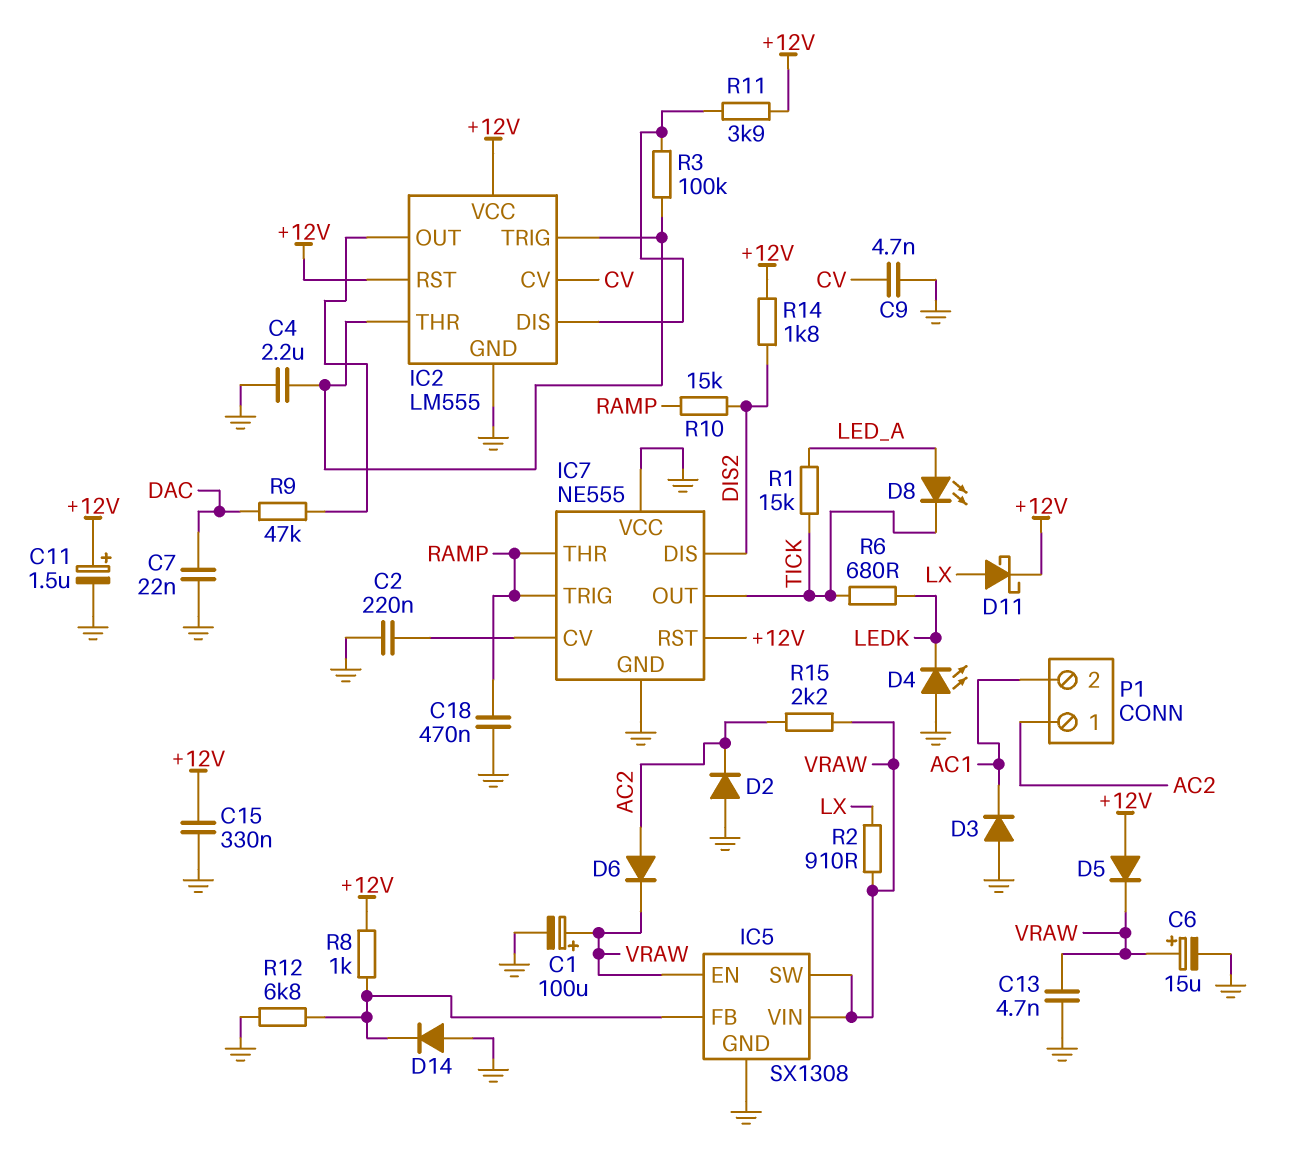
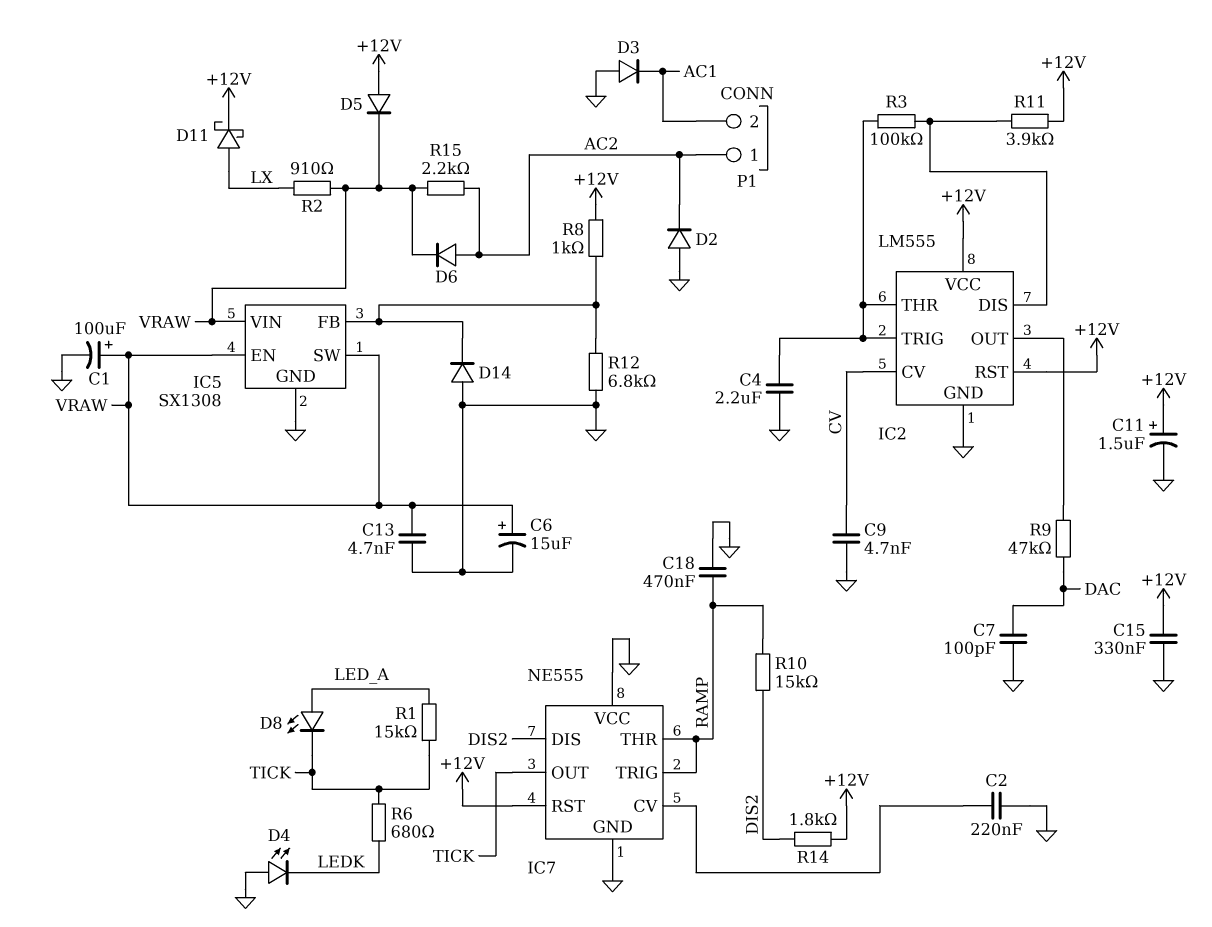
C7: 22nF (DAC, GND) -> 100pF (DAC, GND)

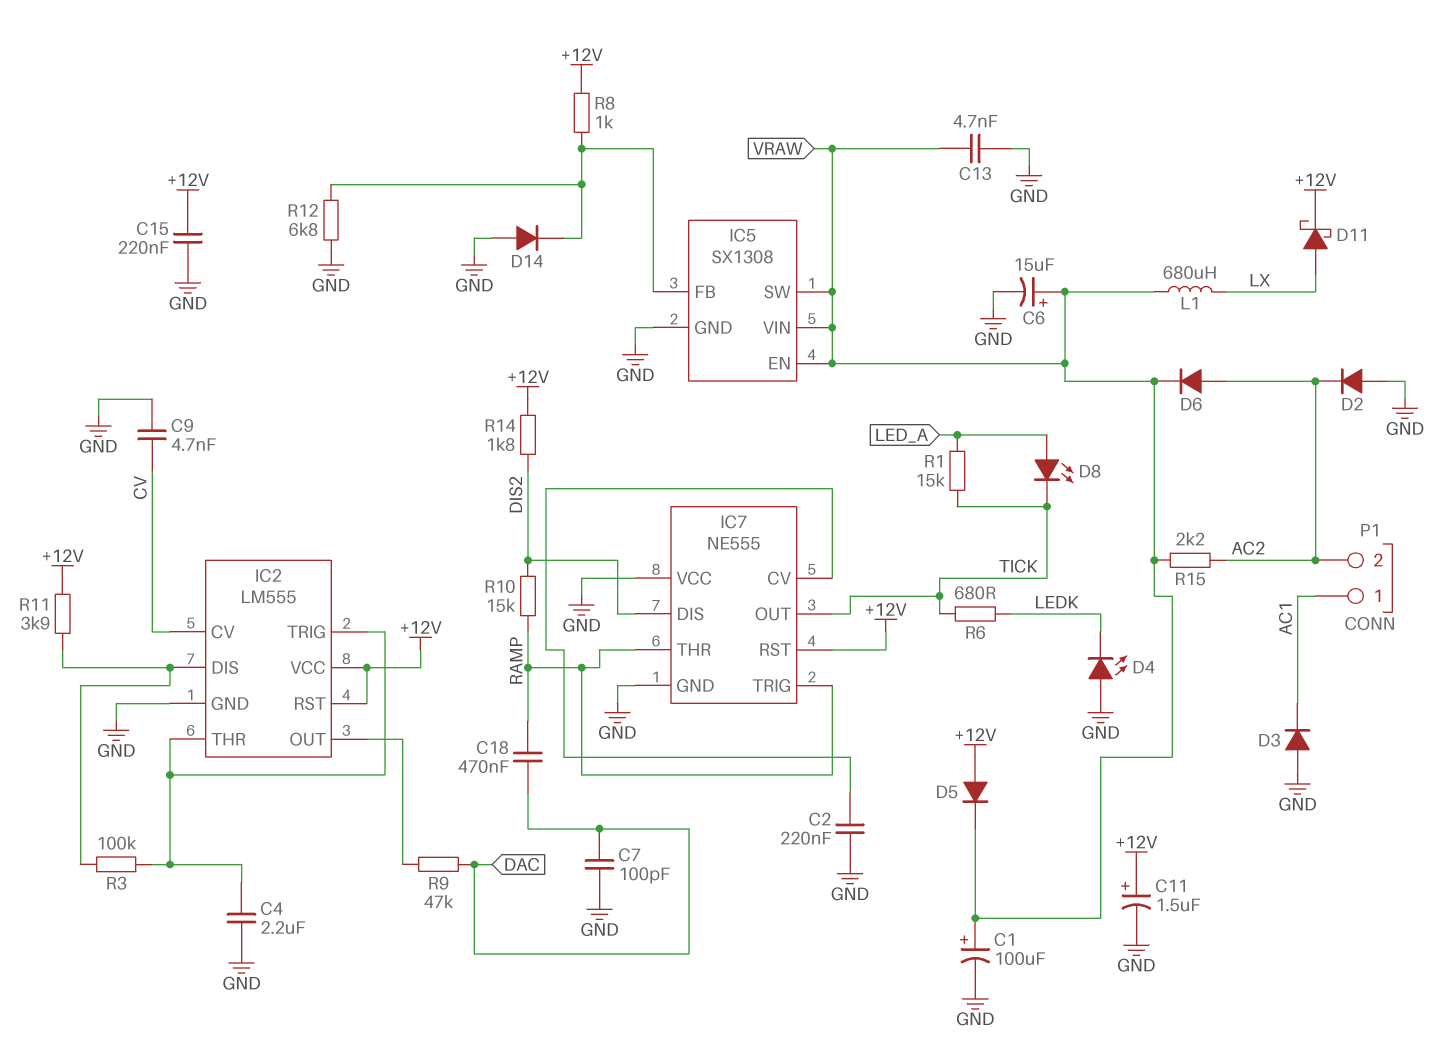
C15: 330nF (+12V, GND) -> 220nF (+12V, GND)
C18: 470nF (GND, RAMP) -> 470nF (DAC, RAMP)
L1: none -> 680uH (LX, VRAW)
P1 pin 1: AC2 -> AC1
P1 pin 2: AC1 -> AC2
R2: 910 (LX, VRAW) -> none

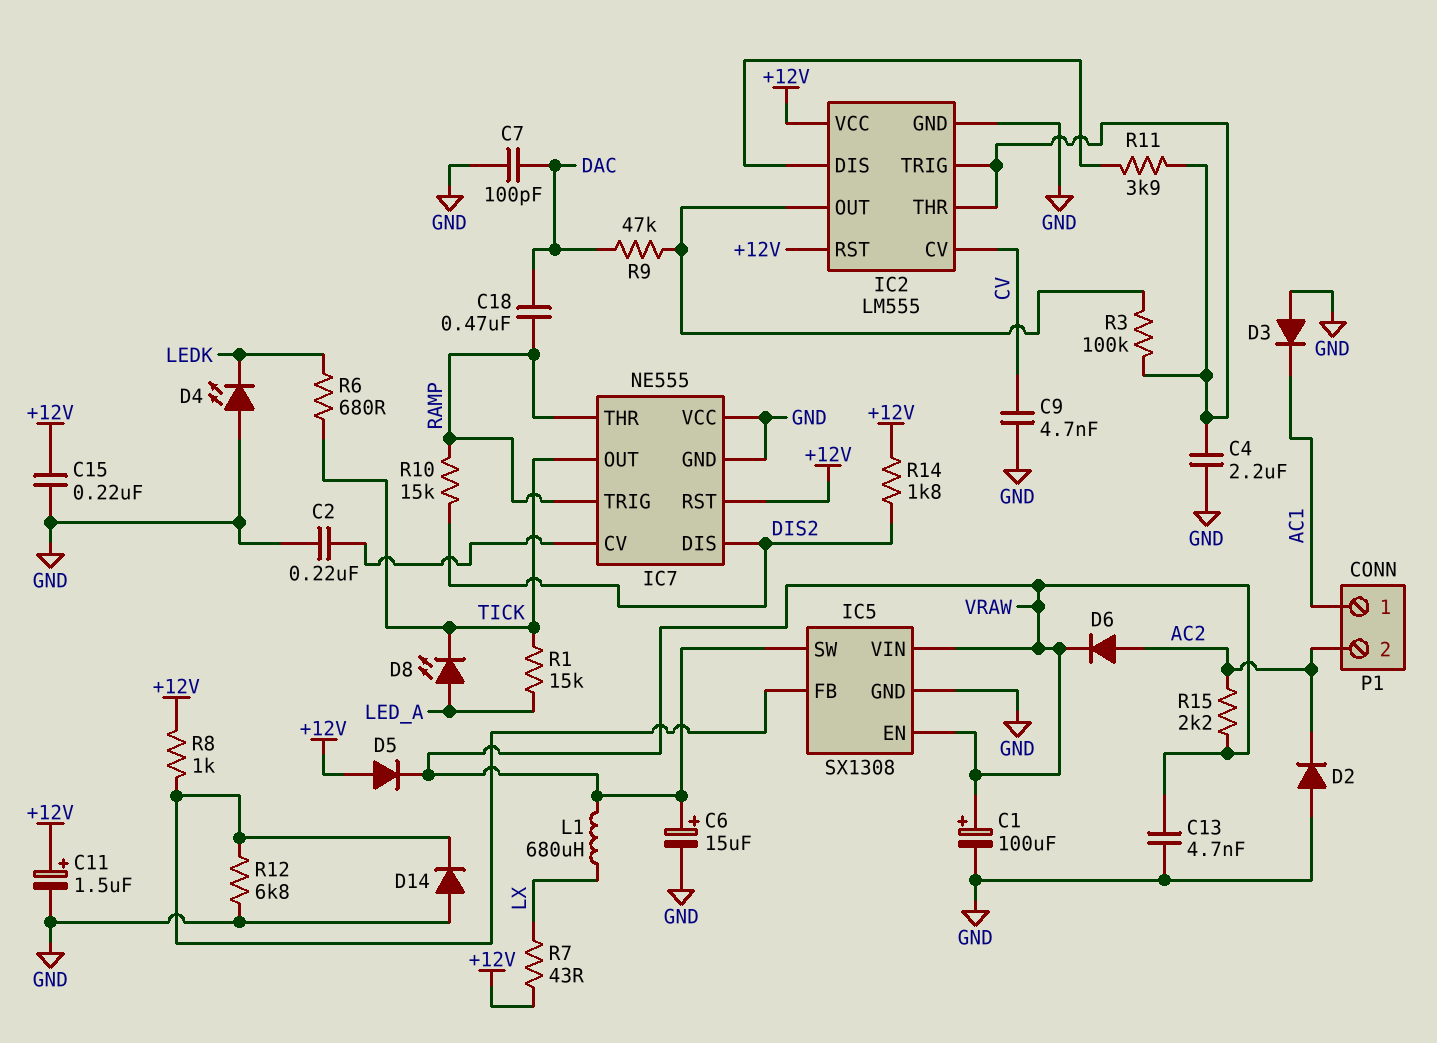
D11: schottky (A LX, K +12V) -> none
R3: 100k (IC2/DIS, IC2/THR) -> 100k (IC2/OUT, IC2/THR)
R7: none -> 43 (+12V, LX)
R11: 3.9k (+12V, IC2/DIS) -> 3.9k (IC2/DIS, IC2/THR)

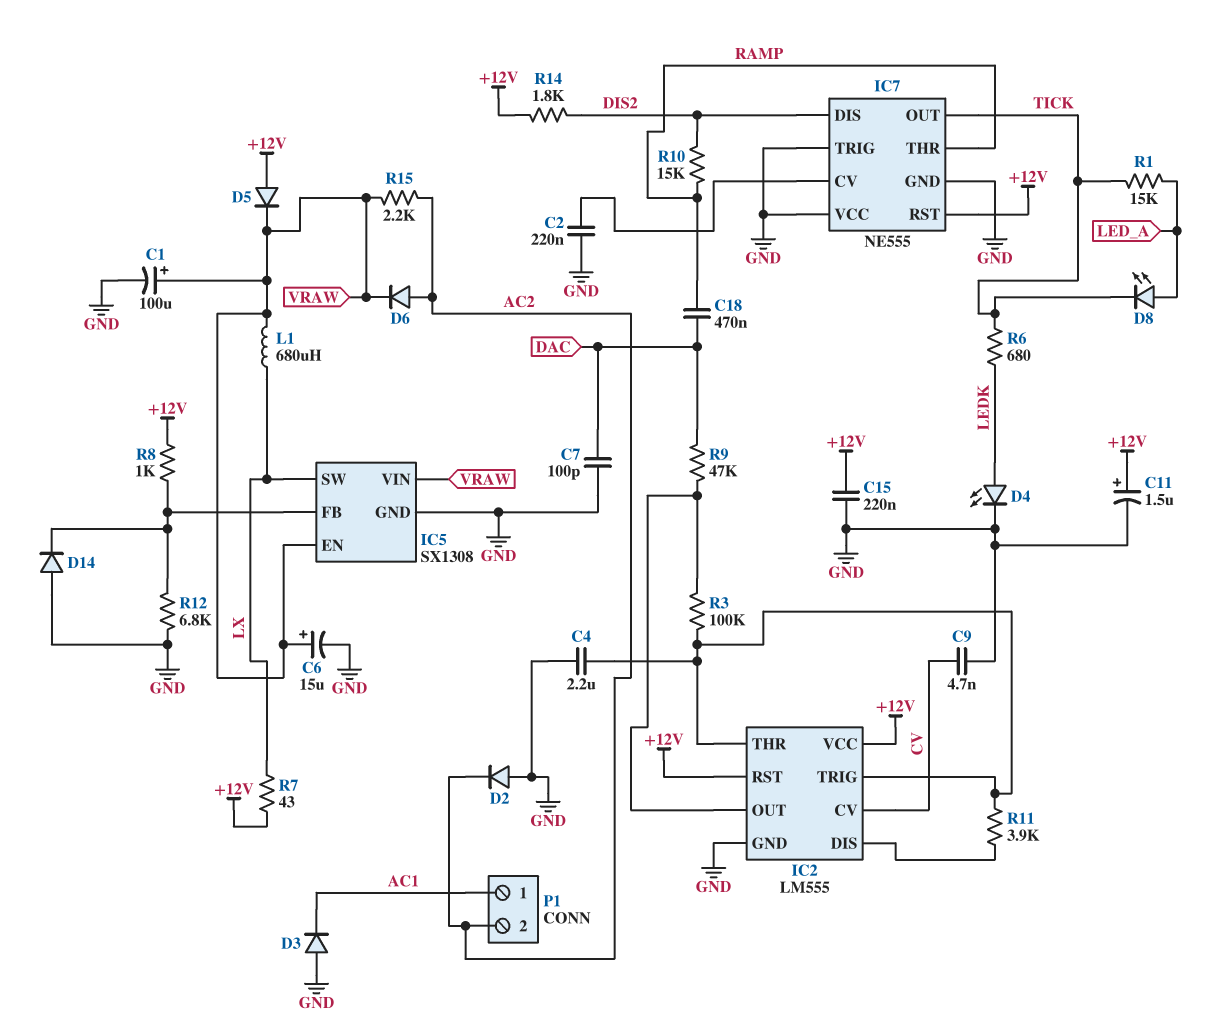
C13: 4.7nF (GND, VRAW) -> none
D4: LED (A GND, K LEDK) -> LED (A LEDK, K GND)
IC5 pin SW: VRAW -> LX
IC7 pin TRIG: RAMP -> GND

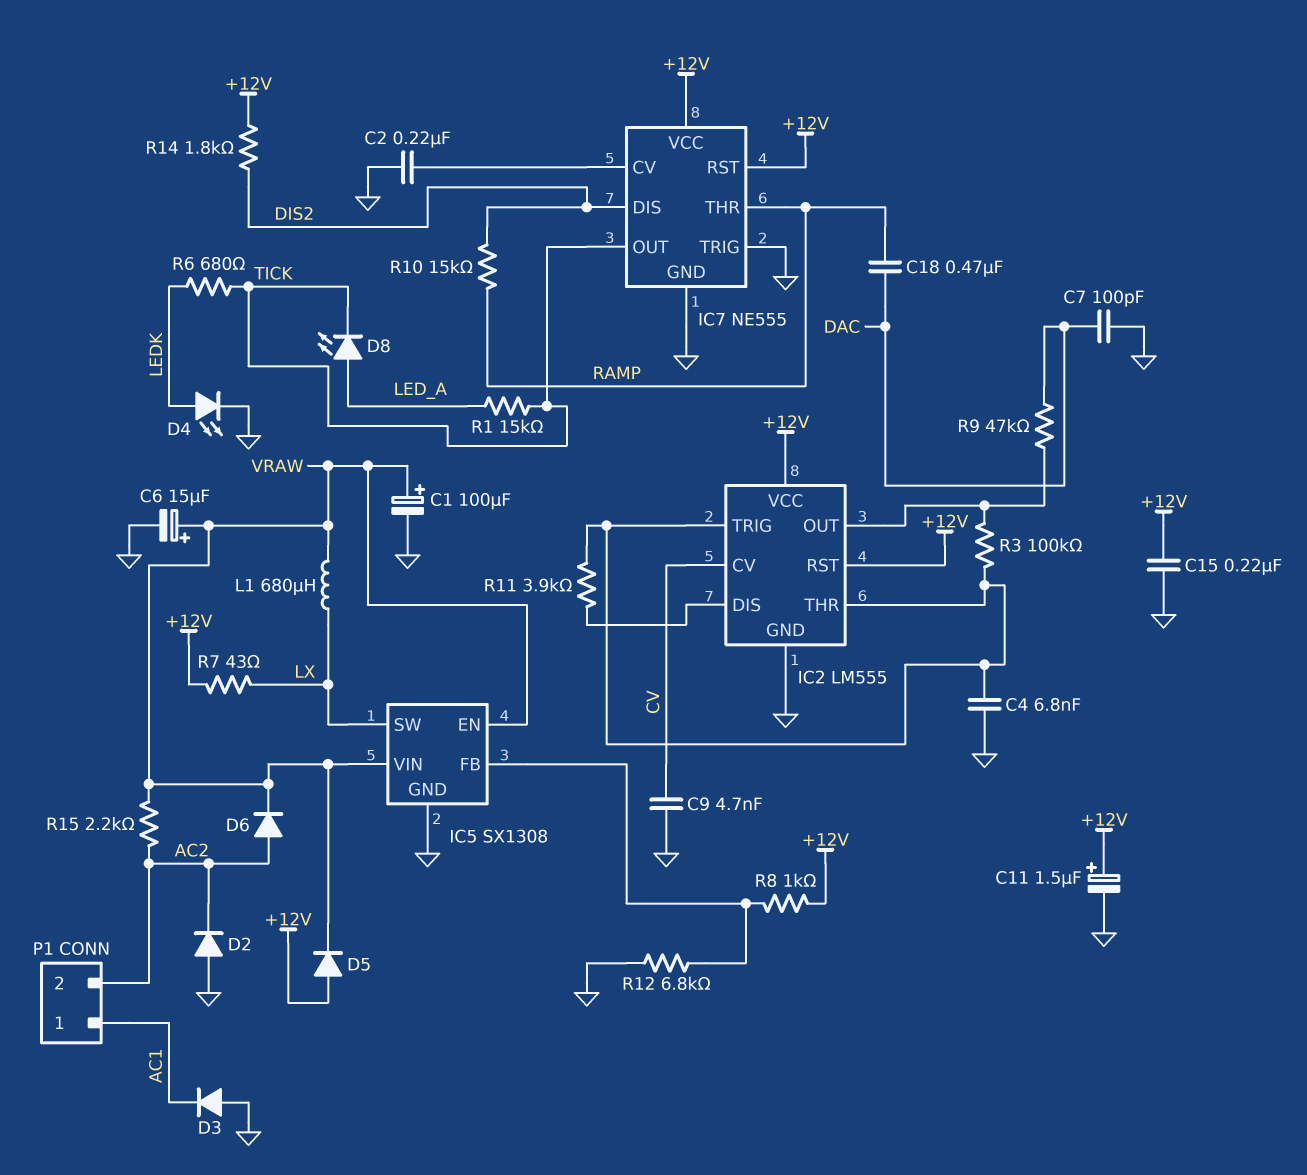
C4: 2.2uF (GND, IC2/THR) -> 6.8nF (GND, IC2/THR)
D14: diode (A GND, K IC5/FB) -> none
IC7 pin VCC: GND -> +12V

